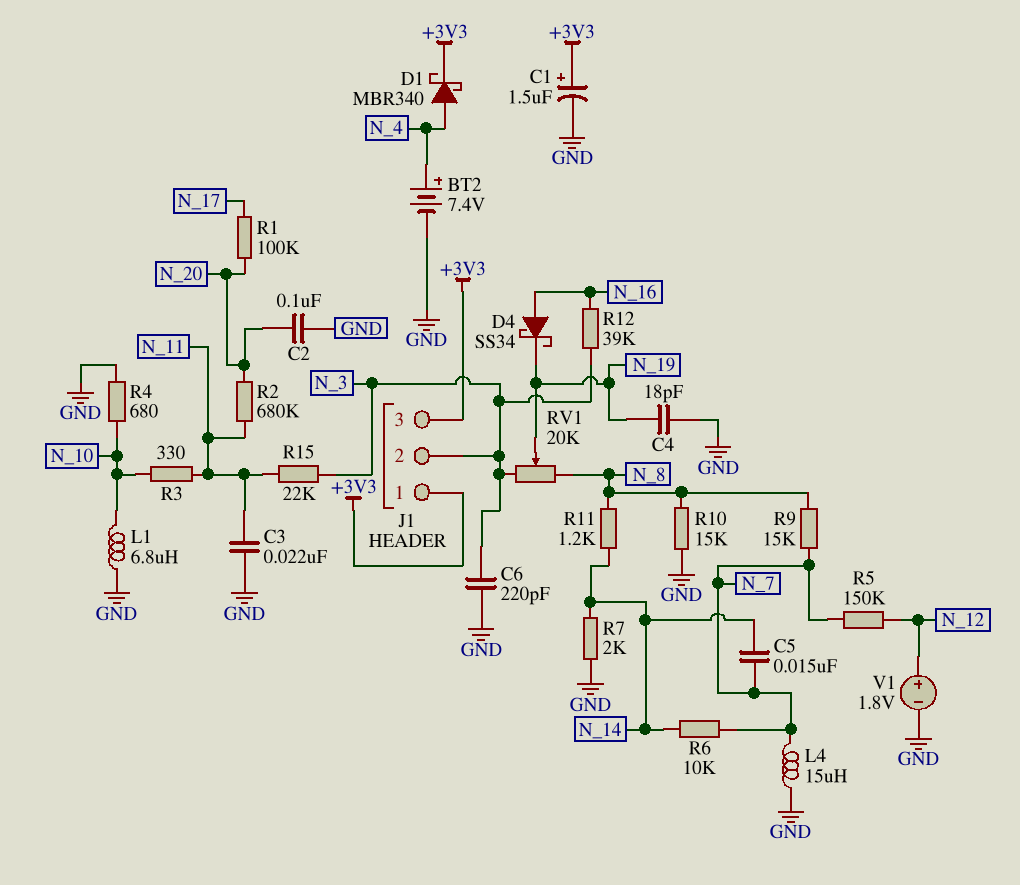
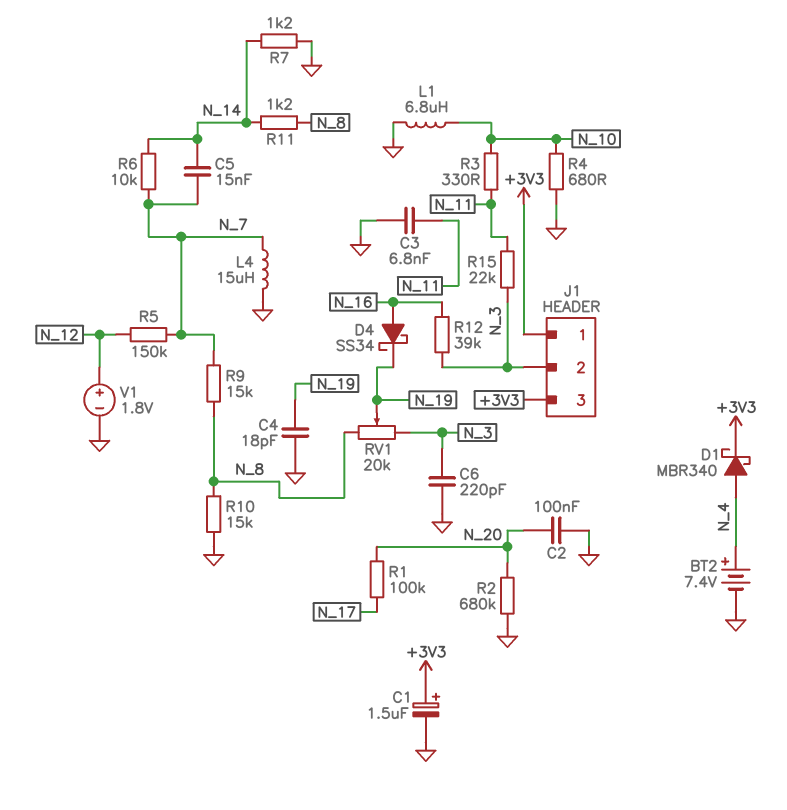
C3: 22nF (GND, N_11) -> 6.8nF (GND, N_11)
R2: 680k (N_11, N_20) -> 680k (GND, N_20)
R7: 2k (GND, N_14) -> 1.2k (GND, N_14)

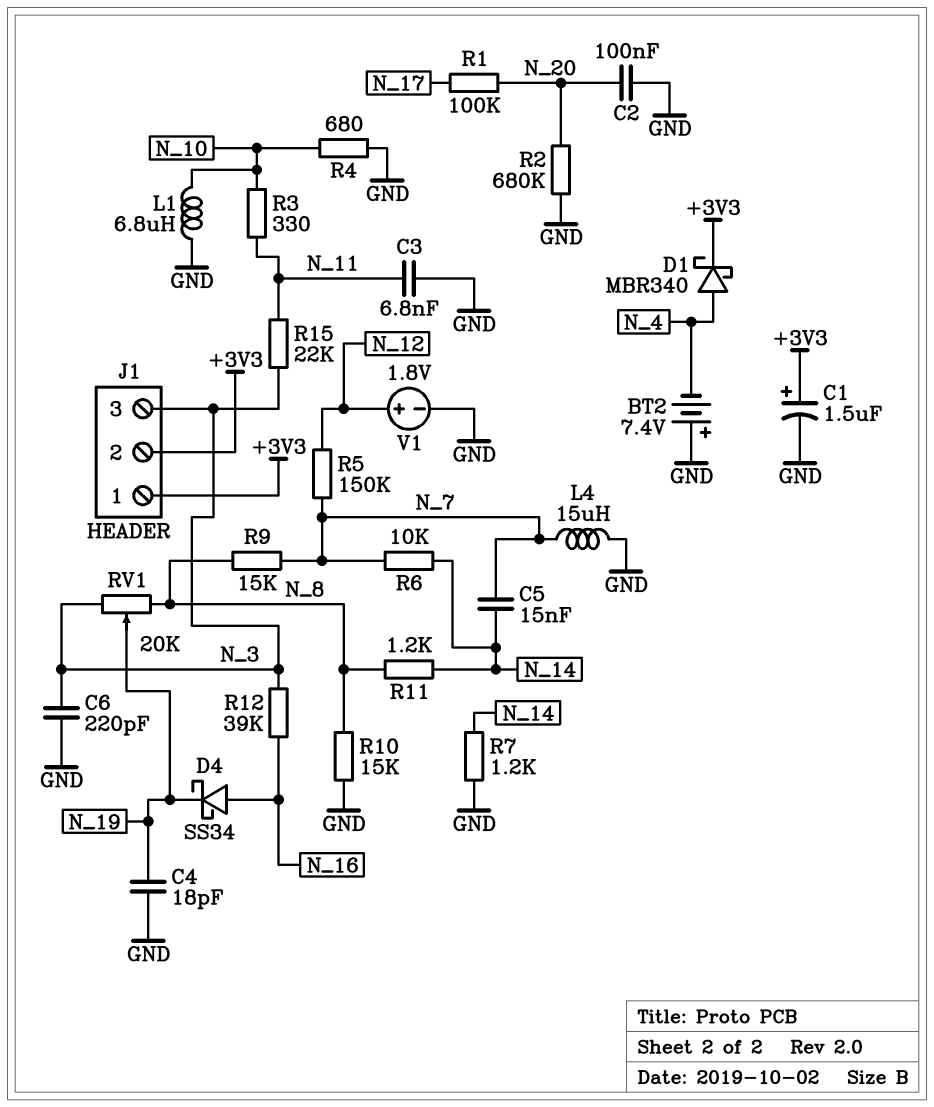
BT2: 7.4V (plus N_4, minus GND) -> 7.4V (plus GND, minus N_4)
J1 pin 2: N_3 -> +3V3
J1 pin 3: +3V3 -> N_3

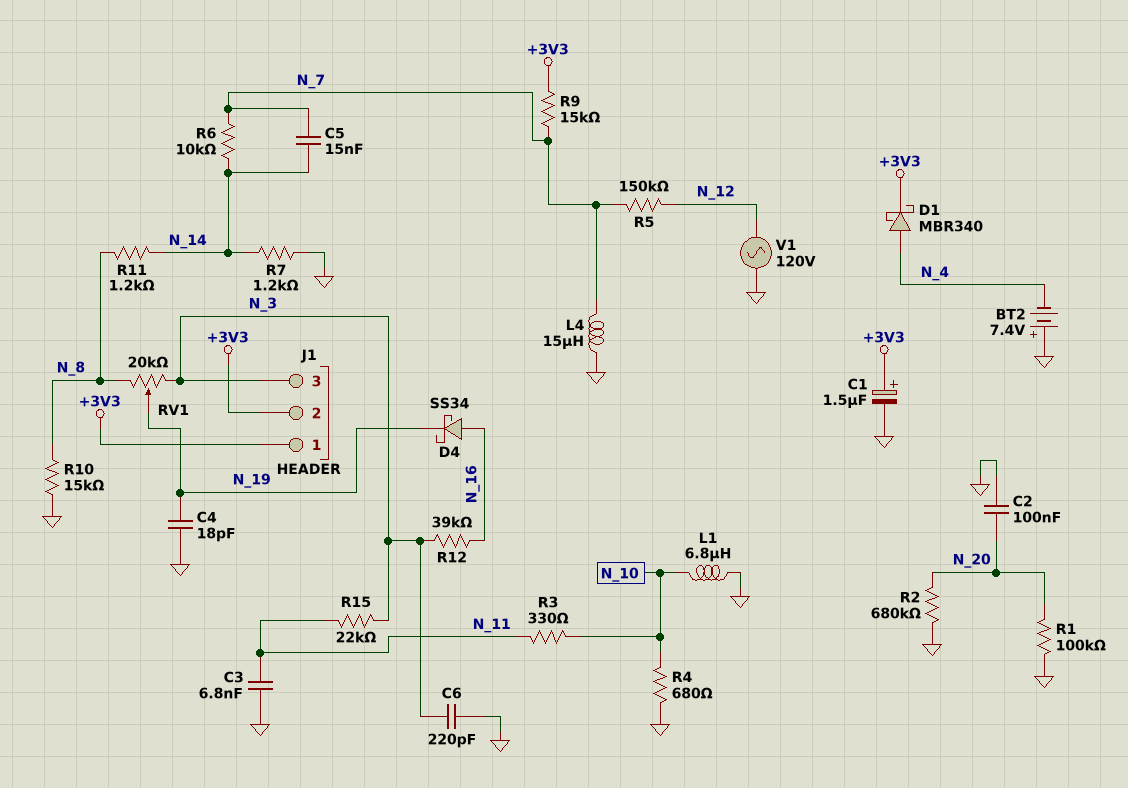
R1: 100k (N_17, N_20) -> 100k (GND, N_20)
R9: 15k (N_7, N_8) -> 15k (+3V3, N_7)
V1: 1.8V (plus N_12, minus GND) -> AC 120V (GND, N_12)

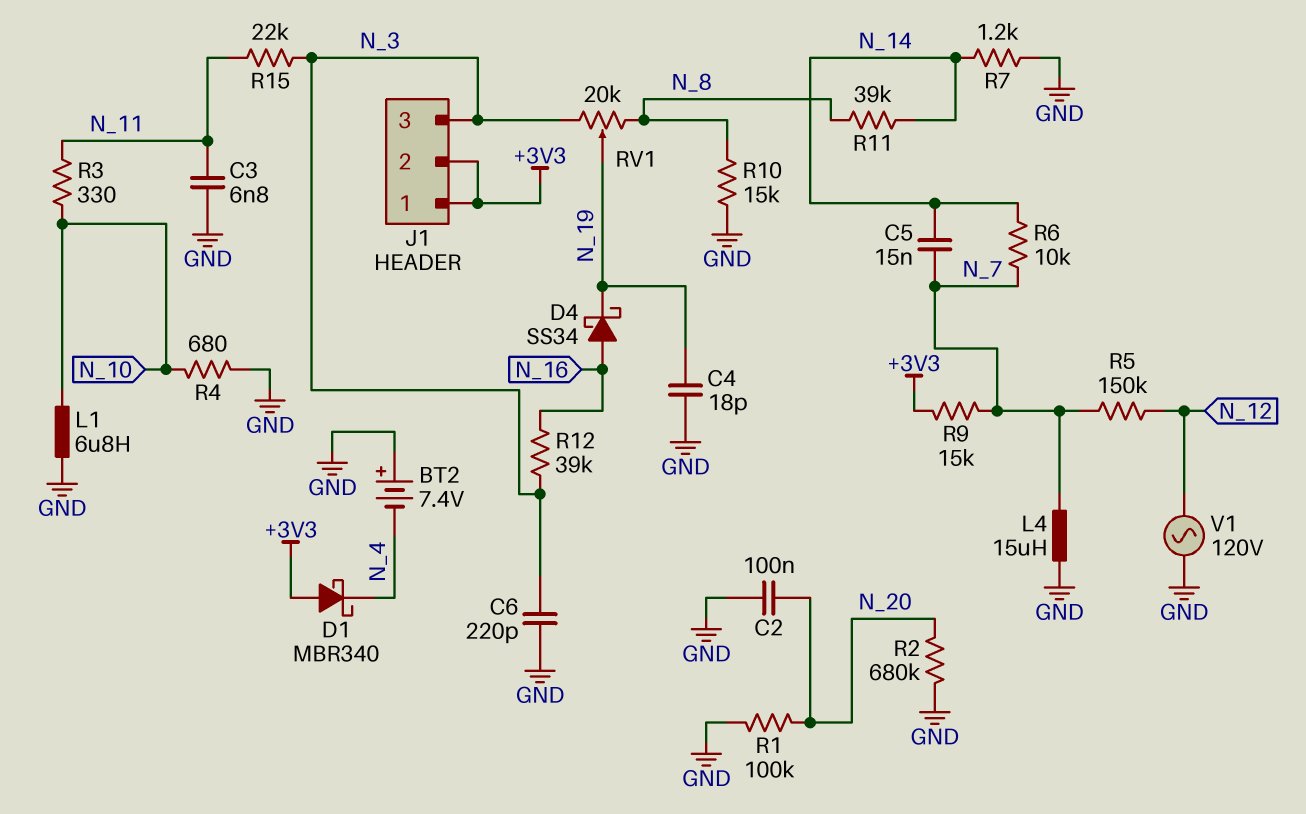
C1: 1.5uF (plus +3V3, minus GND) -> none
D1: schottky MBR340 (A N_4, K +3V3) -> schottky MBR340 (A +3V3, K N_4)
R11: 1.2k (N_8, N_14) -> 39k (N_8, N_14)

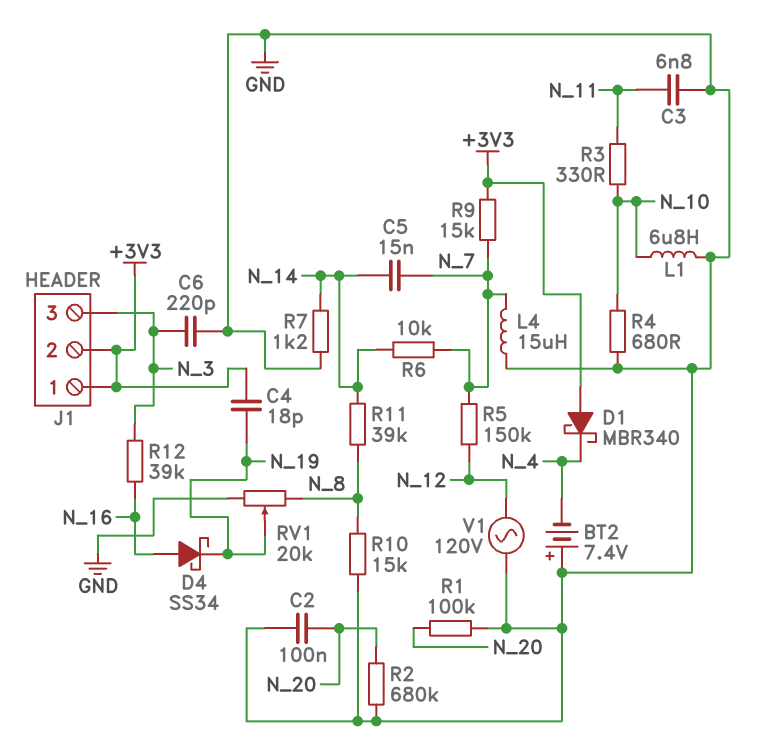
C4: 18pF (GND, N_19) -> 18pF (+3V3, N_19)
R15: 22k (N_3, N_11) -> none
RV1: 20k (N_3, N_8, wiper N_19) -> 20k (GND, N_8, wiper N_19)

